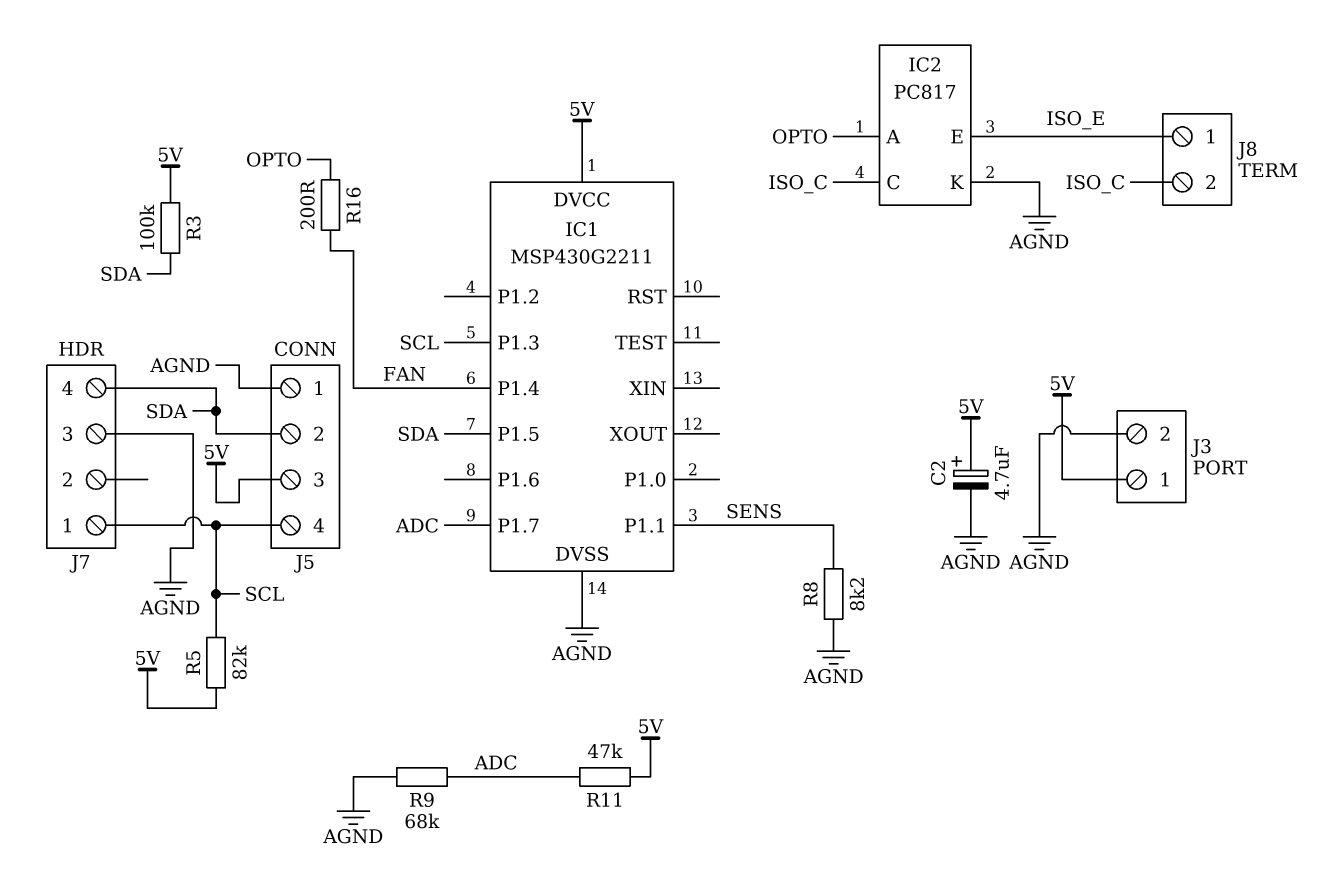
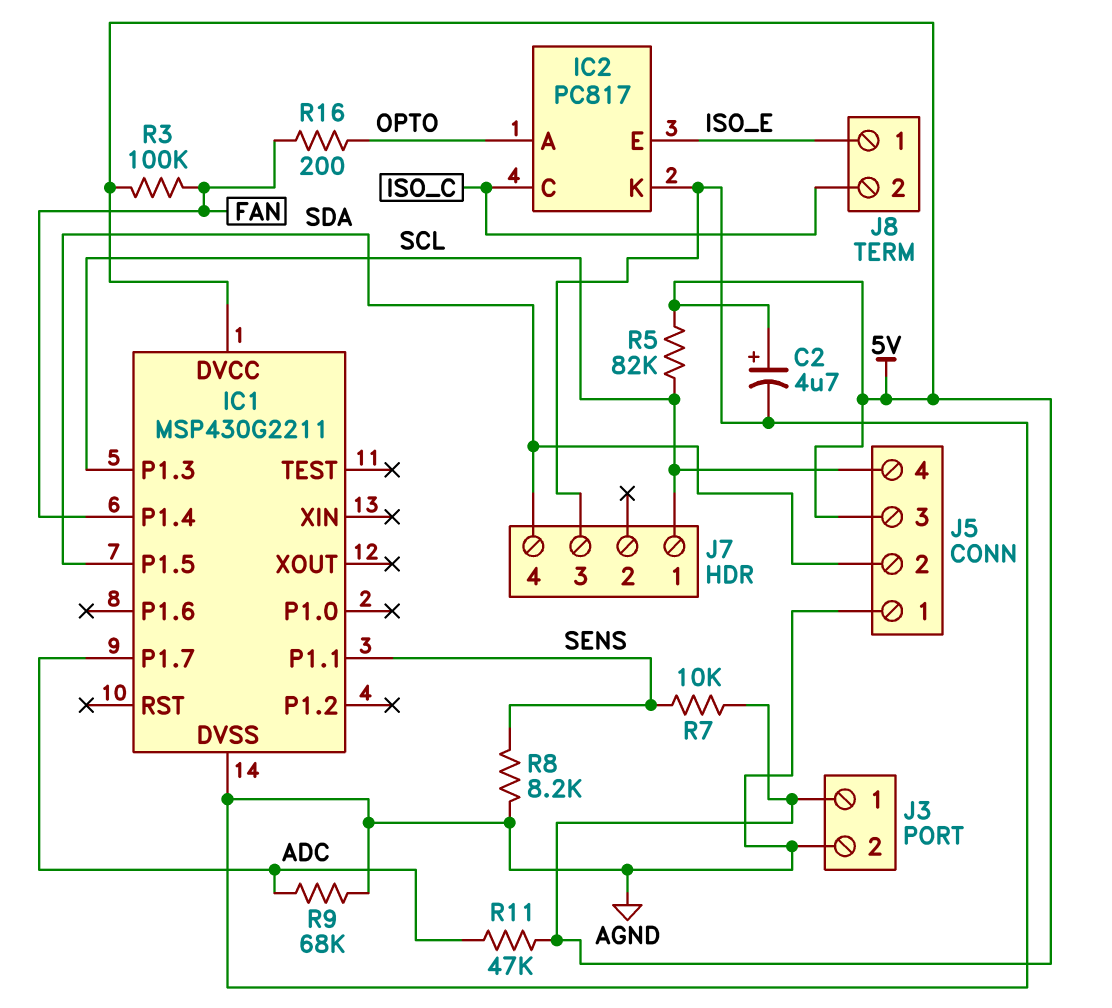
R3: 100k (5V, SDA) -> 100k (5V, FAN)
R7: none -> 10k (5V, SENS)

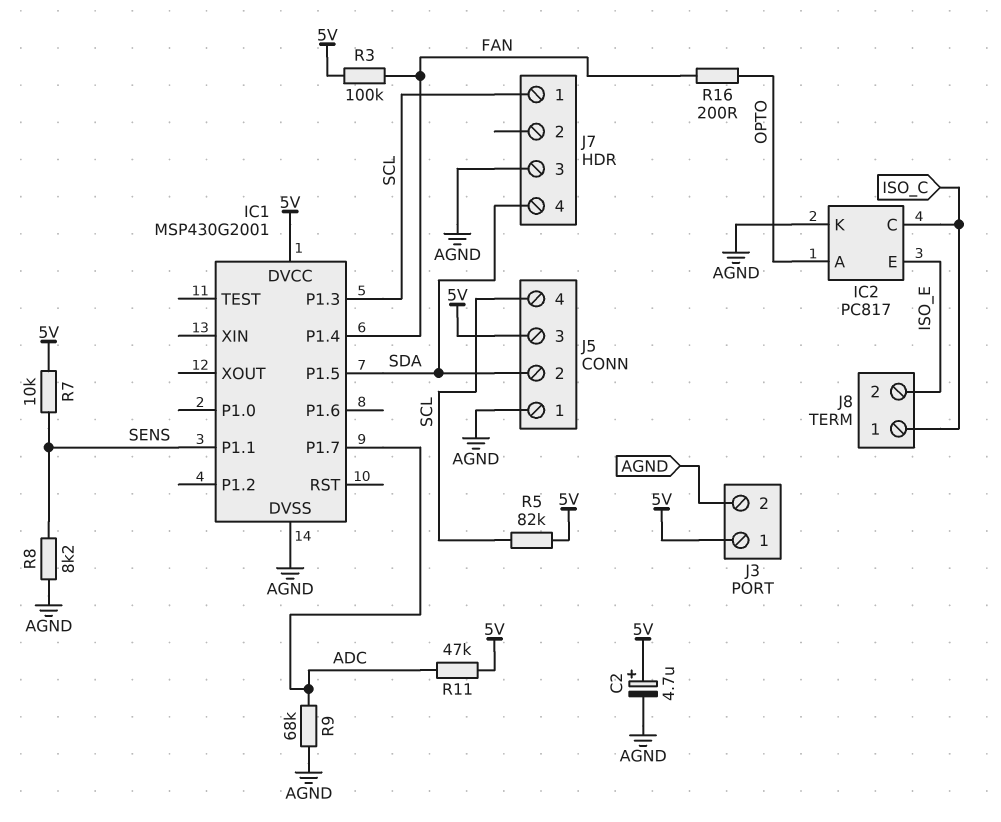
IC1: MSP430G2211 -> MSP430G2001
J8 pin 1: ISO_E -> ISO_C
J8 pin 2: ISO_C -> ISO_E

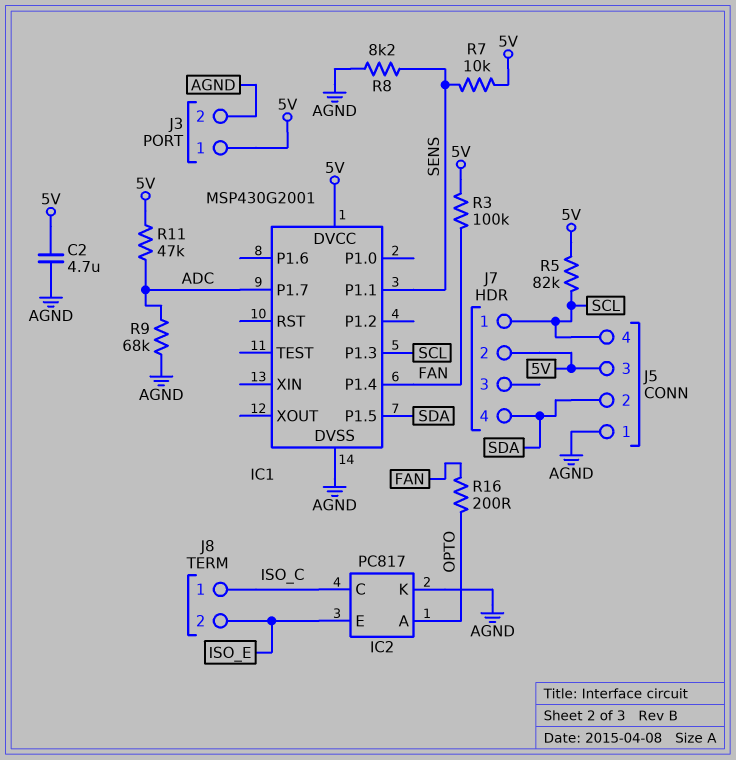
C2: 4.7uF (plus 5V, minus AGND) -> 4.7uF (5V, AGND)
J7 pin 2: none -> 5V
J7 pin 3: AGND -> none

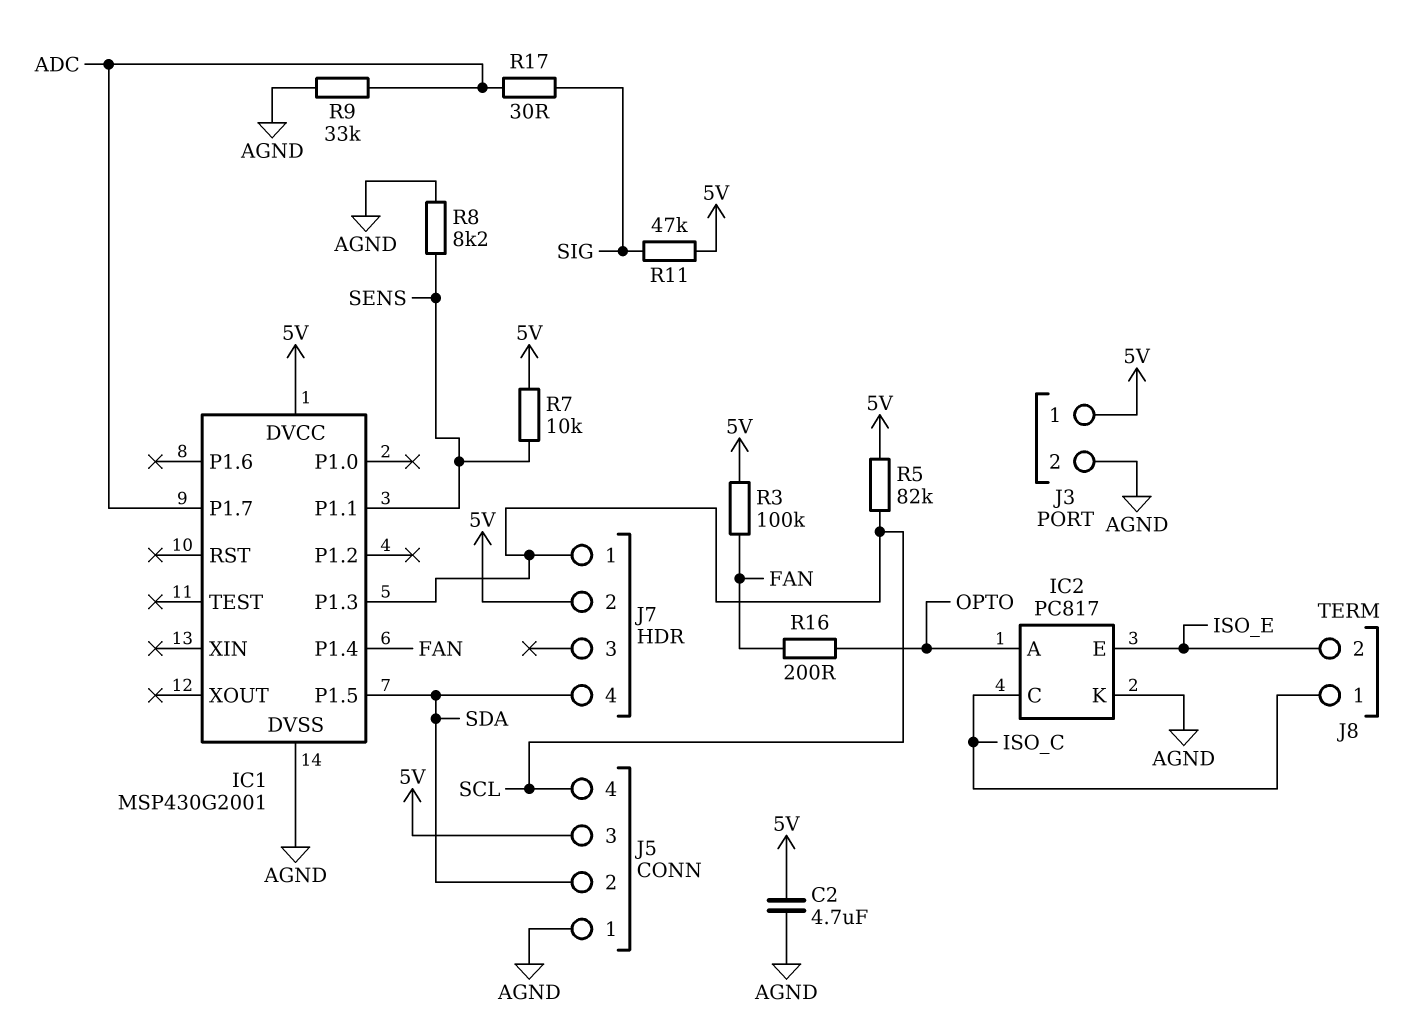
R9: 68k (ADC, AGND) -> 33k (ADC, AGND)
R11: 47k (5V, ADC) -> 47k (5V, SIG)
R17: none -> 30 (ADC, SIG)

